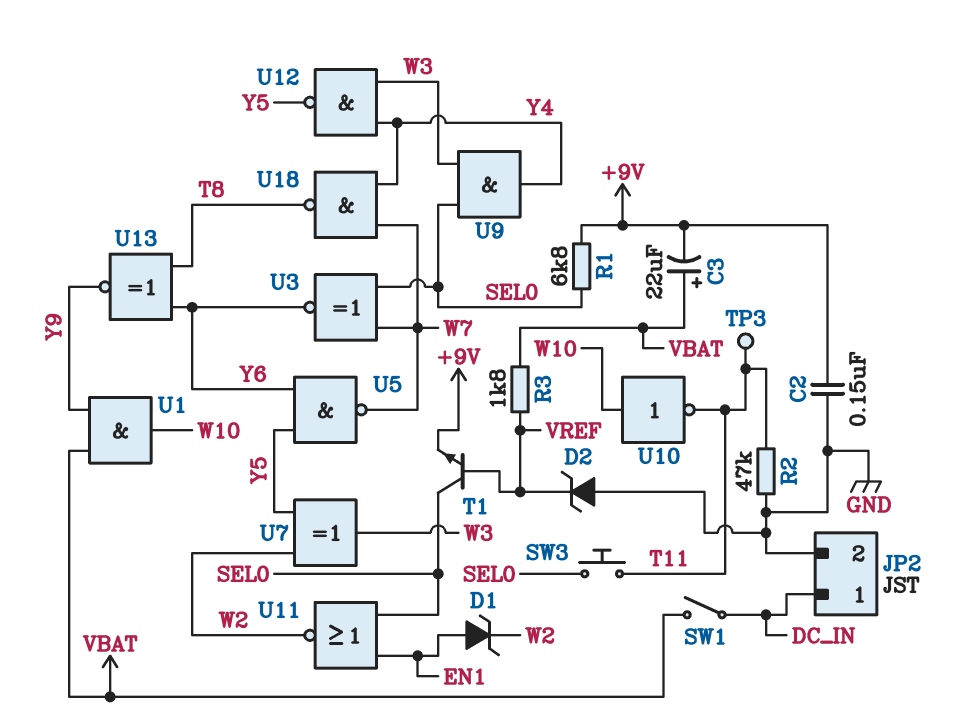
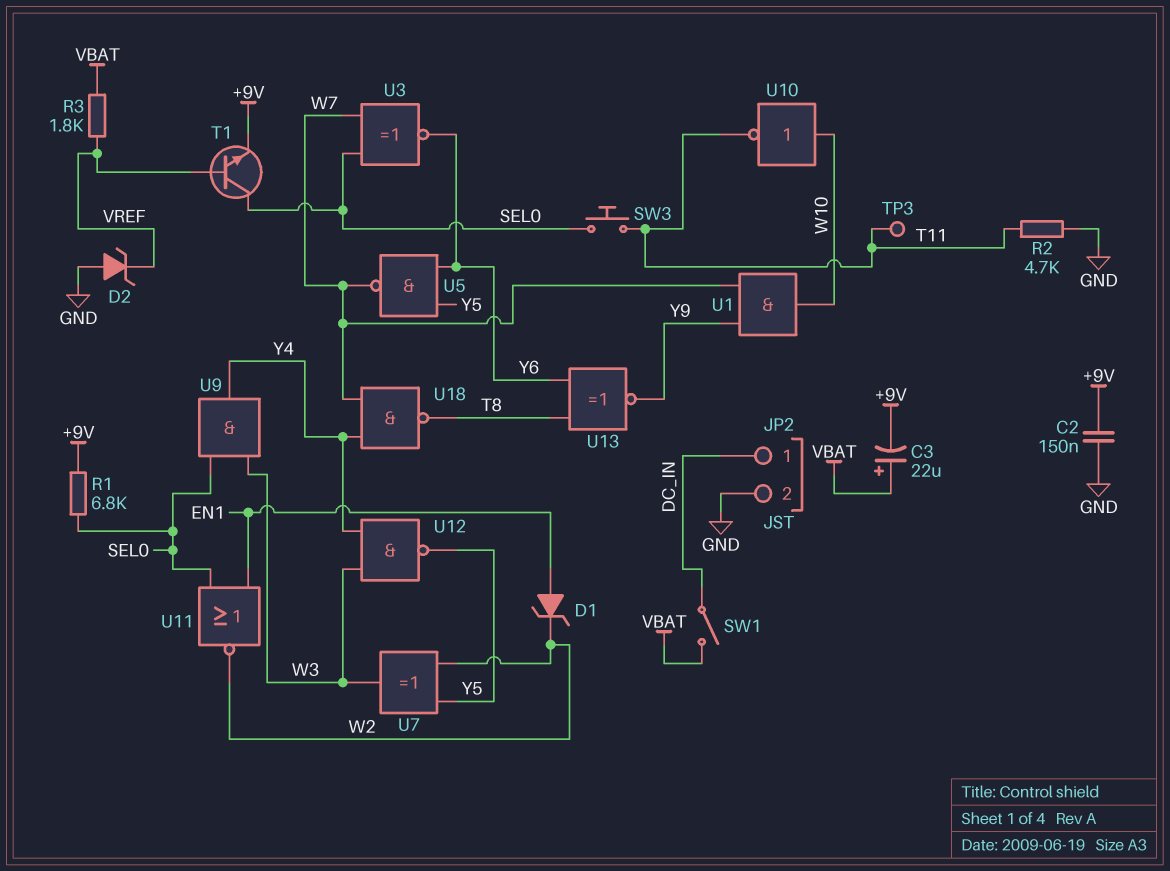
R2: 47k (GND, T11) -> 4.7k (GND, T11)
U1: AND (in VBAT, in Y9, out W10) -> AND (in W7, in Y9, out W10)

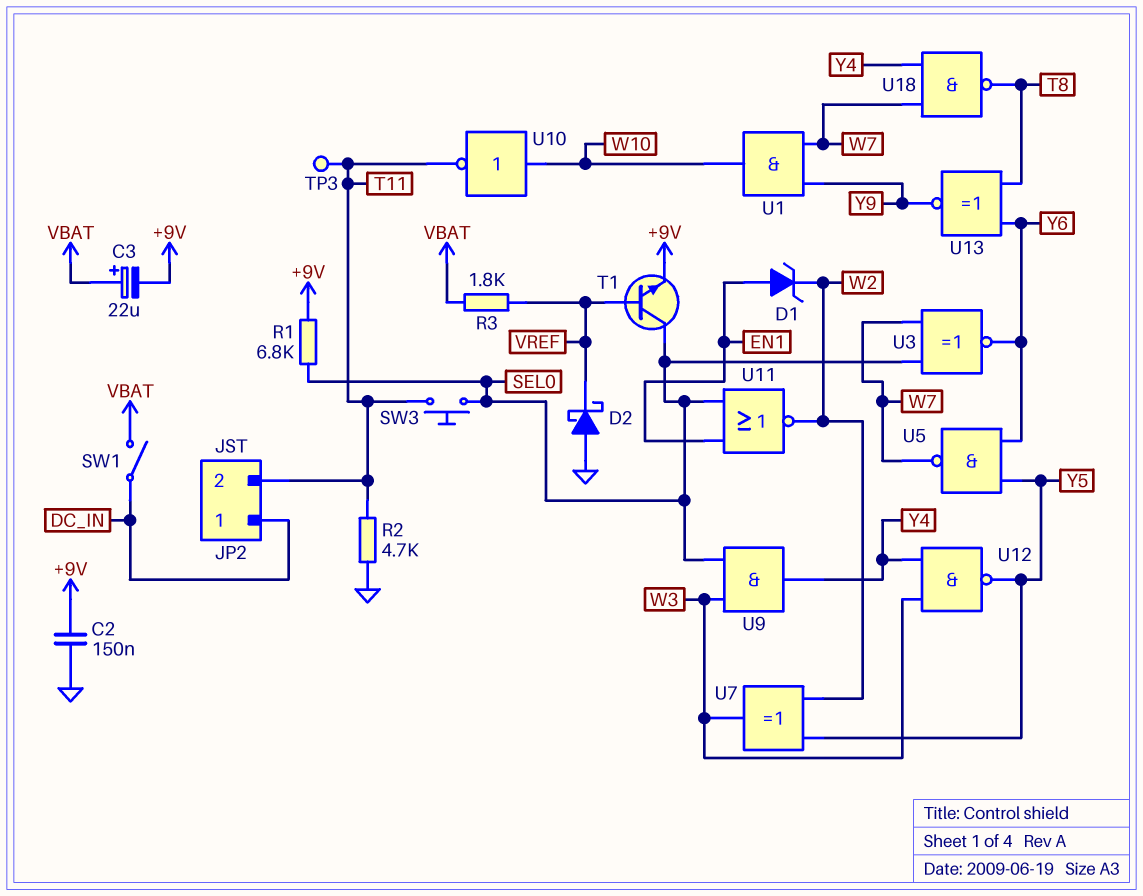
D2: zener (A GND, K VREF) -> schottky (A GND, K VREF)
JP2 pin 2: GND -> T11

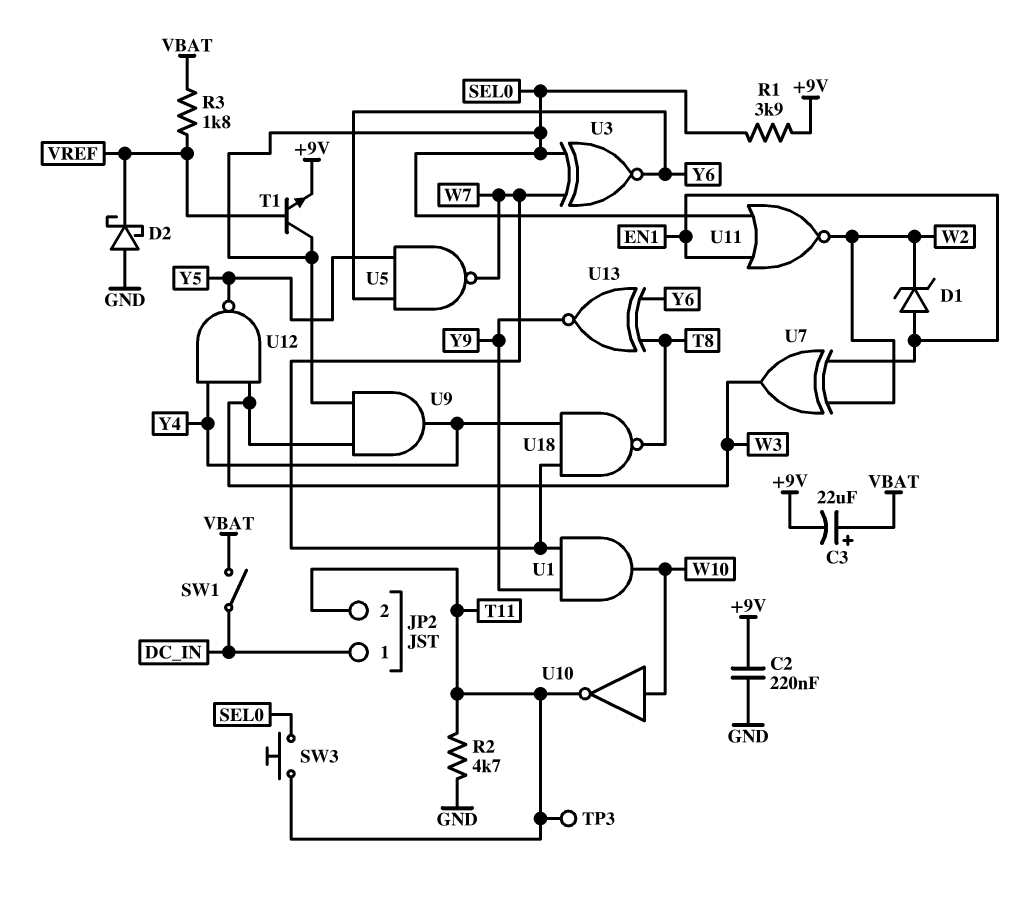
C2: 150nF (+9V, GND) -> 220nF (+9V, GND)
R1: 6.8k (+9V, SEL0) -> 3.9k (+9V, SEL0)
U7: XOR (in W2, in Y5, out W3) -> XOR (in EN1, in W2, out W3)

